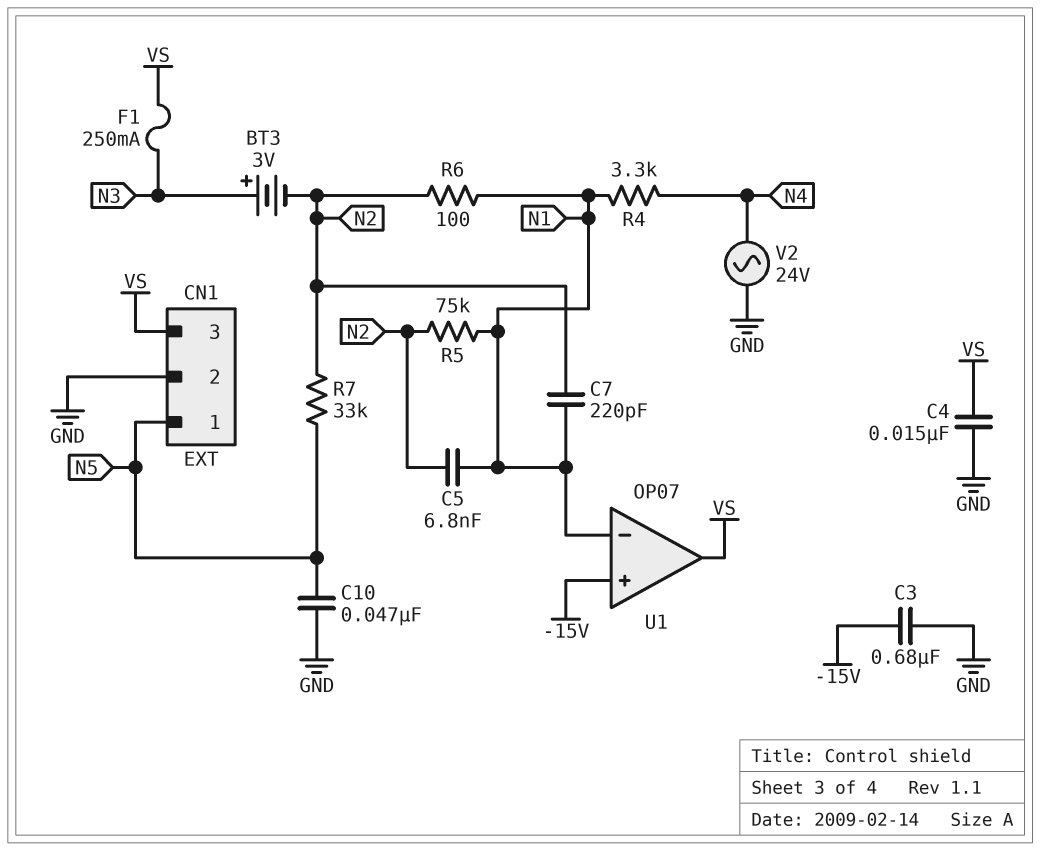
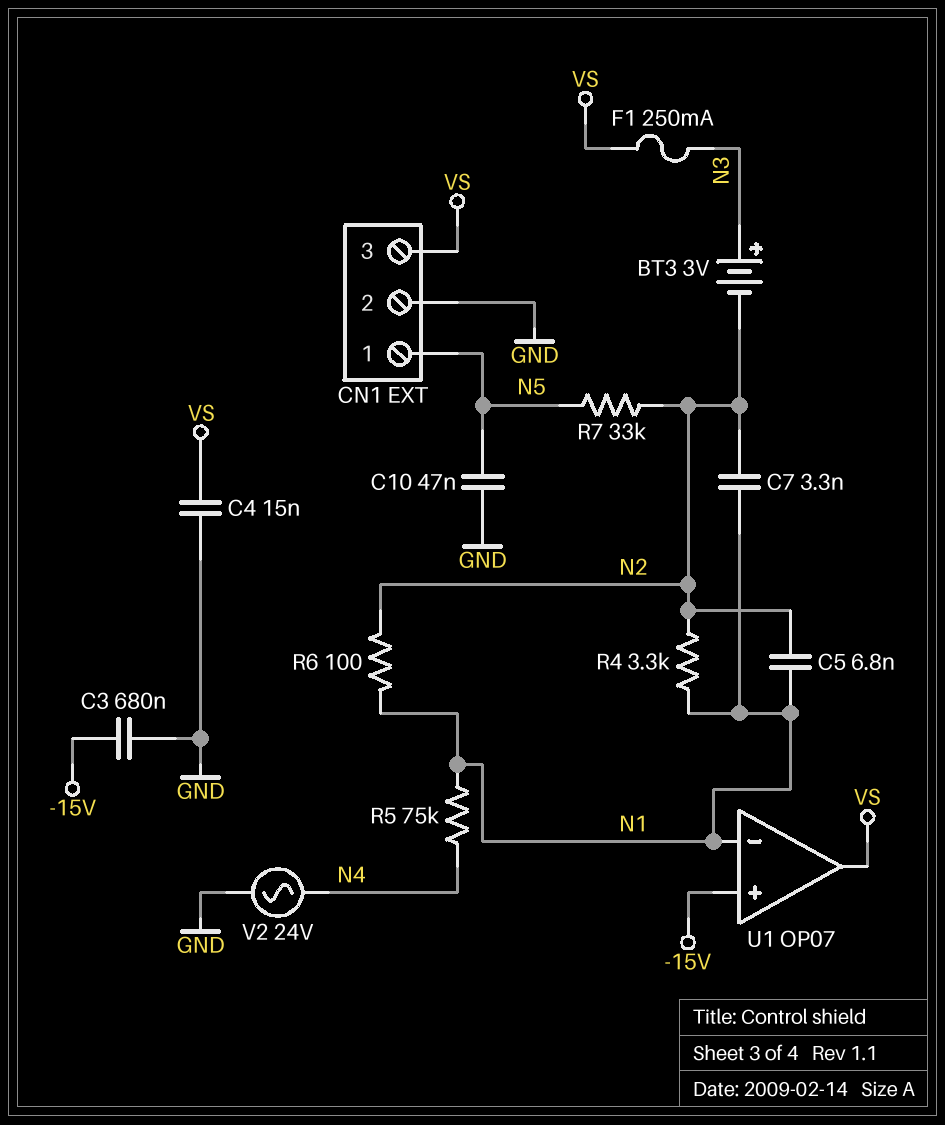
C7: 220pF (N1, N2) -> 3.3nF (N1, N2)
R4: 3.3k (N1, N4) -> 3.3k (N1, N2)
R5: 75k (N1, N2) -> 75k (N1, N4)

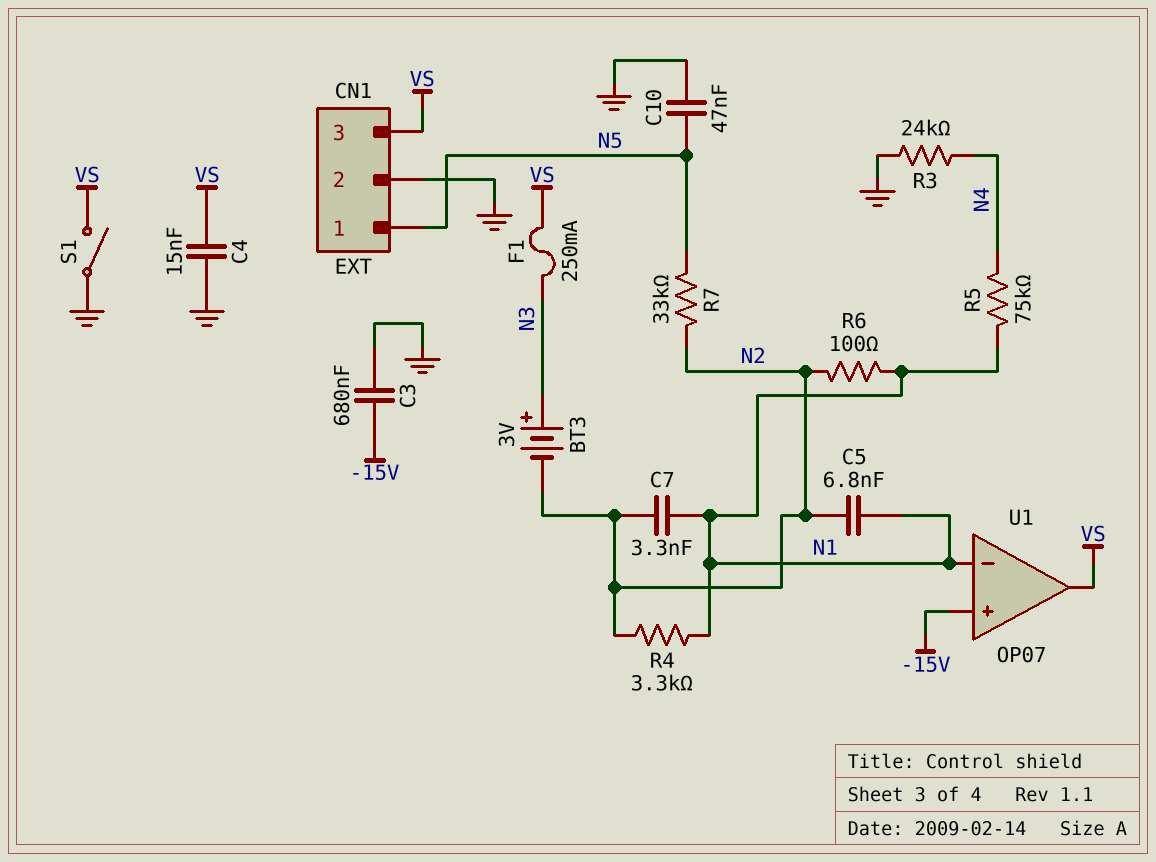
R3: none -> 24k (GND, N4)
S1: none -> switch (GND, VS)
V2: AC 24V (GND, N4) -> none

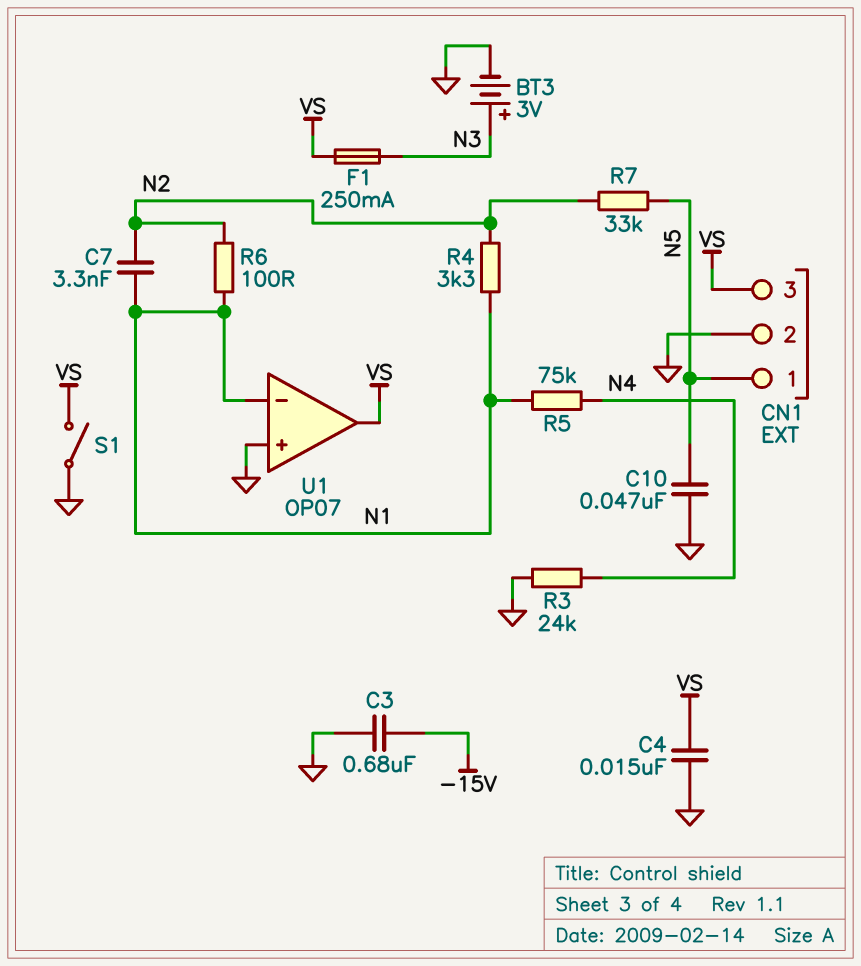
BT3: 3V (plus N3, minus N2) -> 3V (plus N3, minus GND)
C5: 6.8nF (N1, N2) -> none
U1 pin in+: -15V -> GND

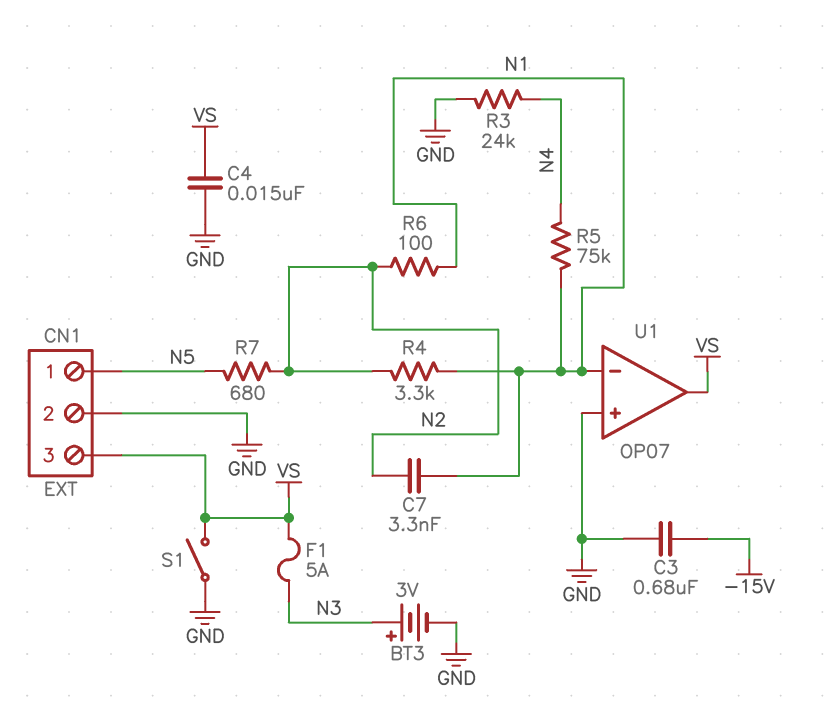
C10: 47nF (GND, N5) -> none
F1: 250mA (N3, VS) -> 5A (N3, VS)
R7: 33k (N2, N5) -> 680 (N2, N5)

